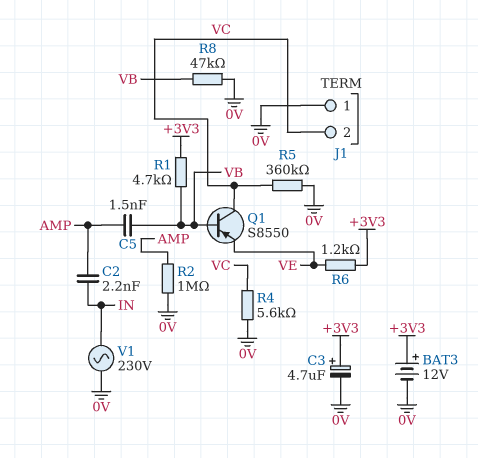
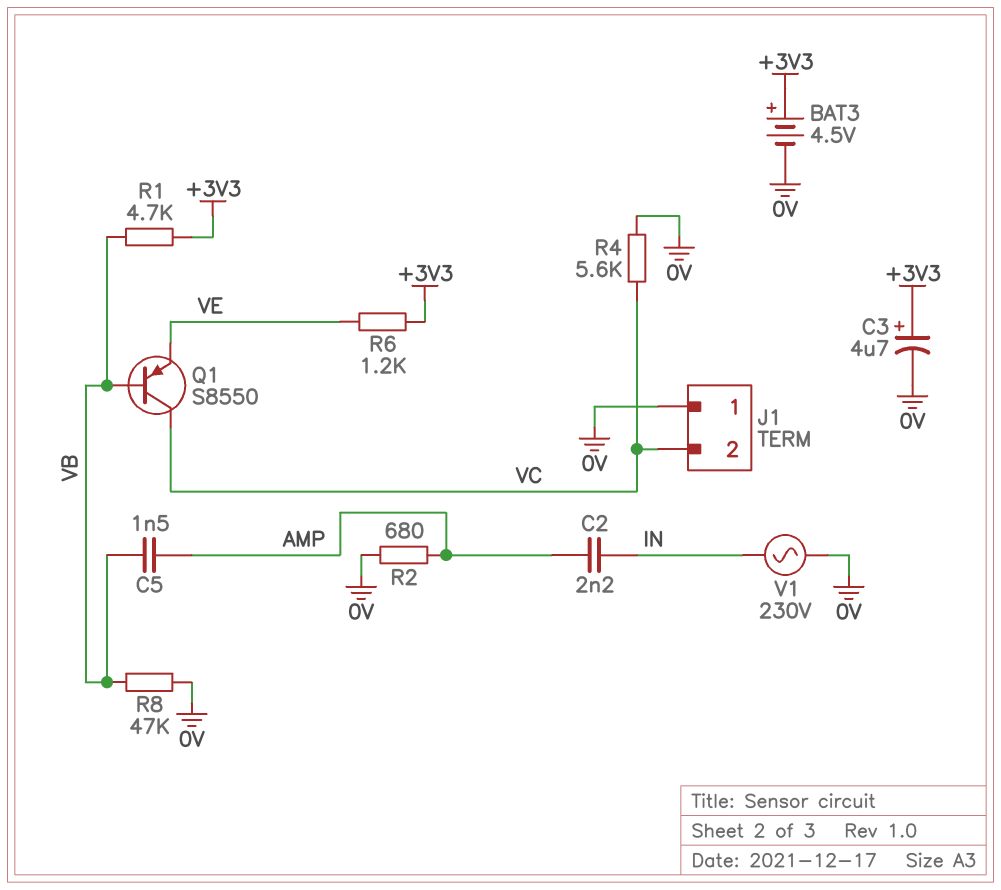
BAT3: 12V (plus +3V3, minus 0V) -> 4.5V (plus +3V3, minus 0V)
R2: 1M (0V, AMP) -> 680 (0V, AMP)
R5: 360k (0V, VC) -> none

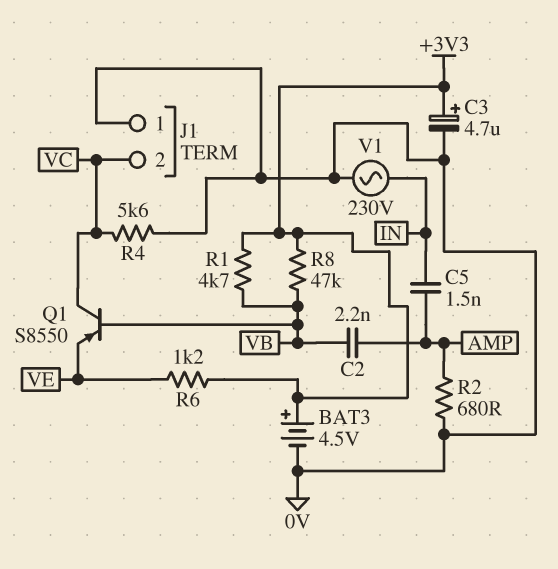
C2: 2.2nF (AMP, IN) -> 2.2nF (AMP, VB)
C5: 1.5nF (AMP, VB) -> 1.5nF (AMP, IN)
R8: 47k (0V, VB) -> 47k (+3V3, VB)

